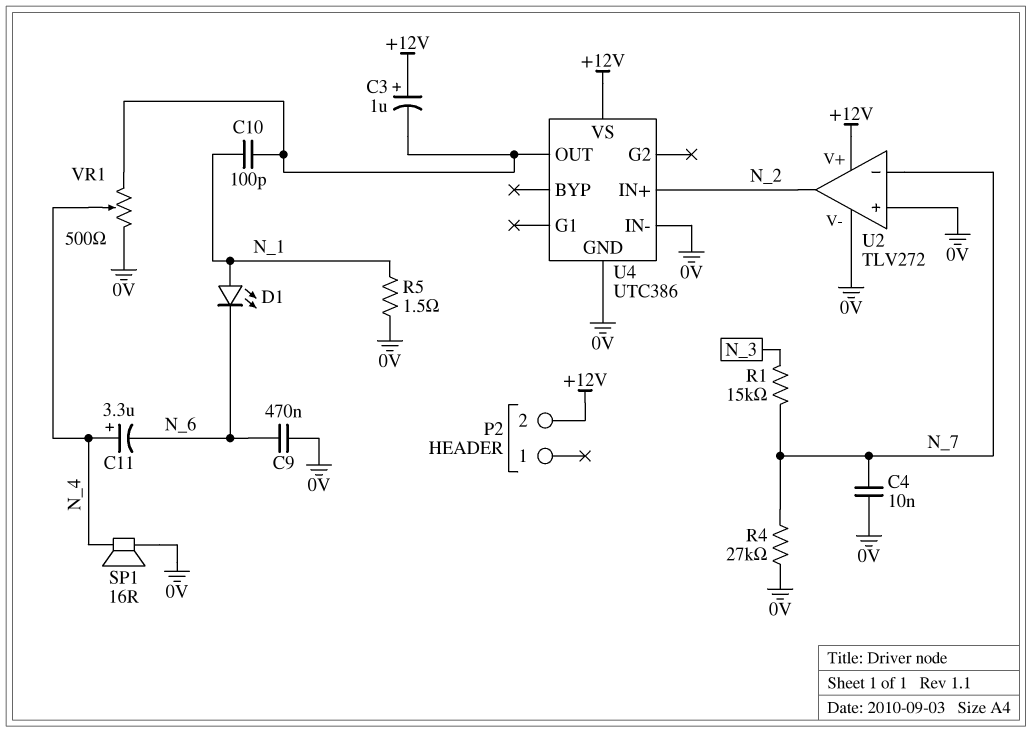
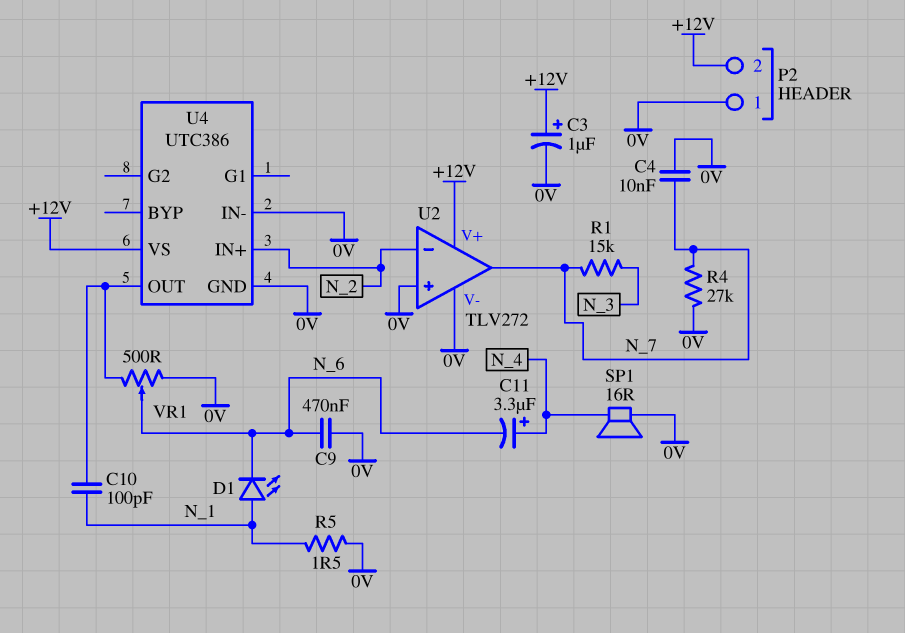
C3: 1uF (plus +12V, minus U4/OUT) -> 1uF (plus +12V, minus 0V)
P2 pin 1: none -> 0V
U2 pin in-: N_7 -> N_2
U2 pin out: N_2 -> N_7
VR1: 500 (0V, U4/OUT, wiper N_4) -> 500 (0V, U4/OUT, wiper N_6)

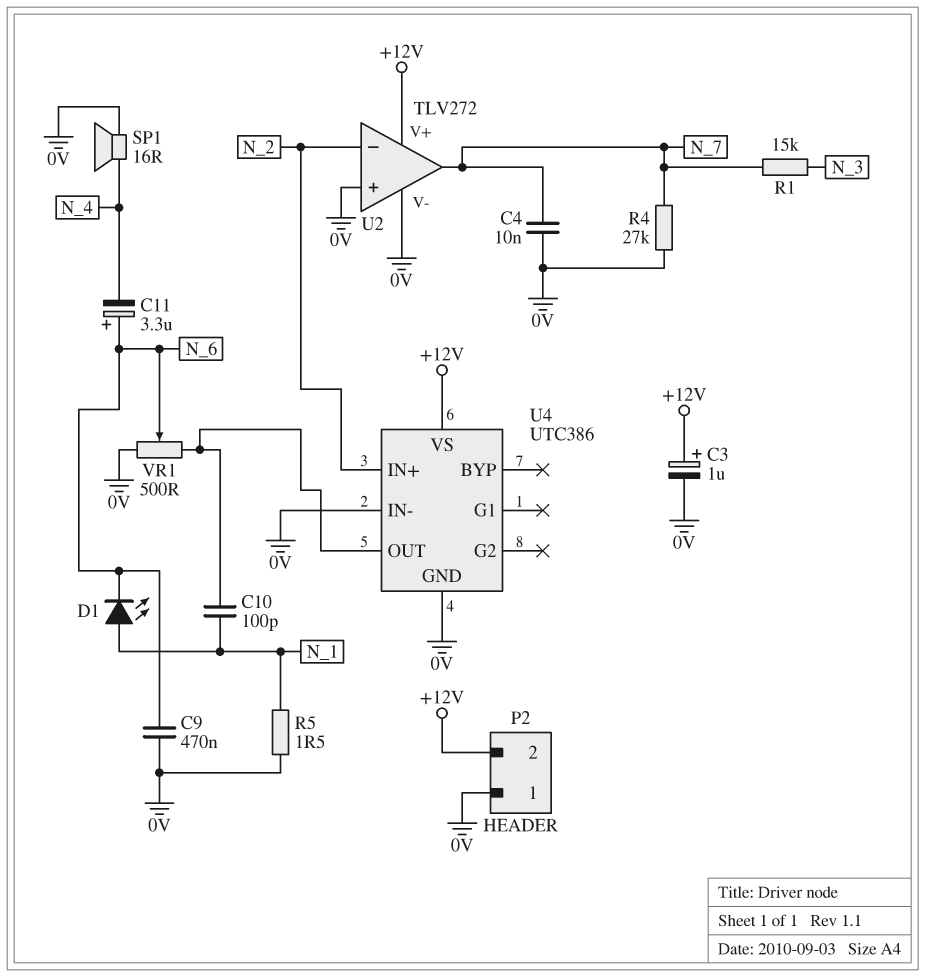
C11: 3.3uF (plus N_4, minus N_6) -> 3.3uF (plus N_6, minus N_4)

